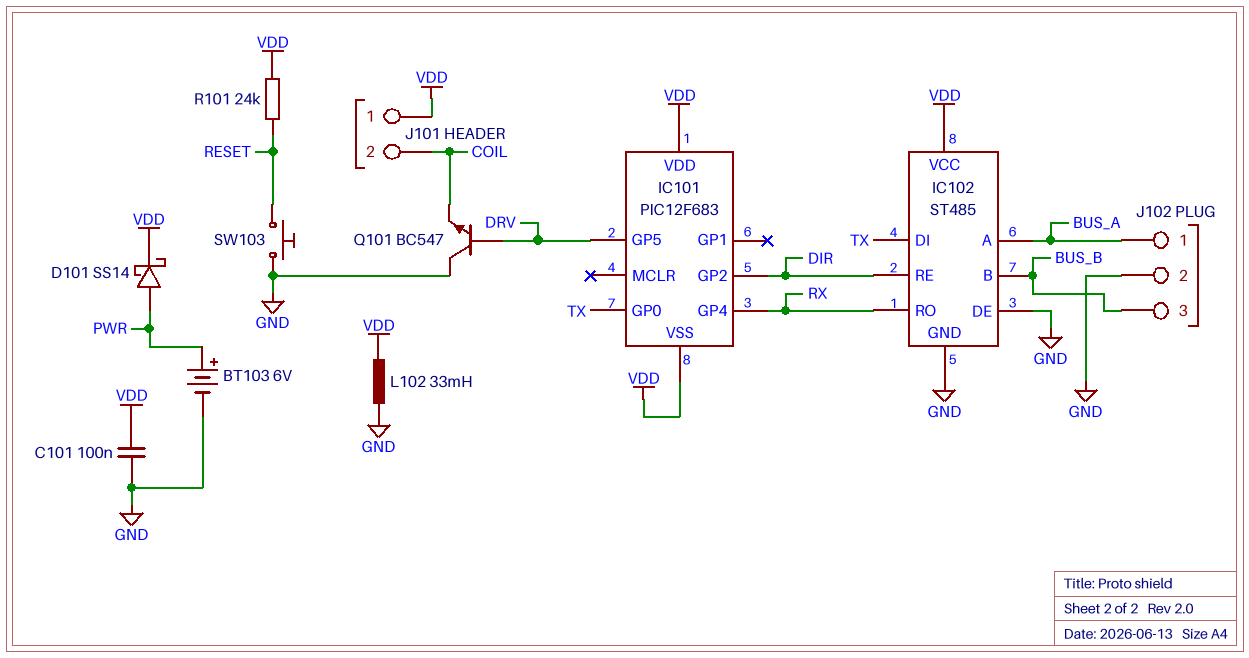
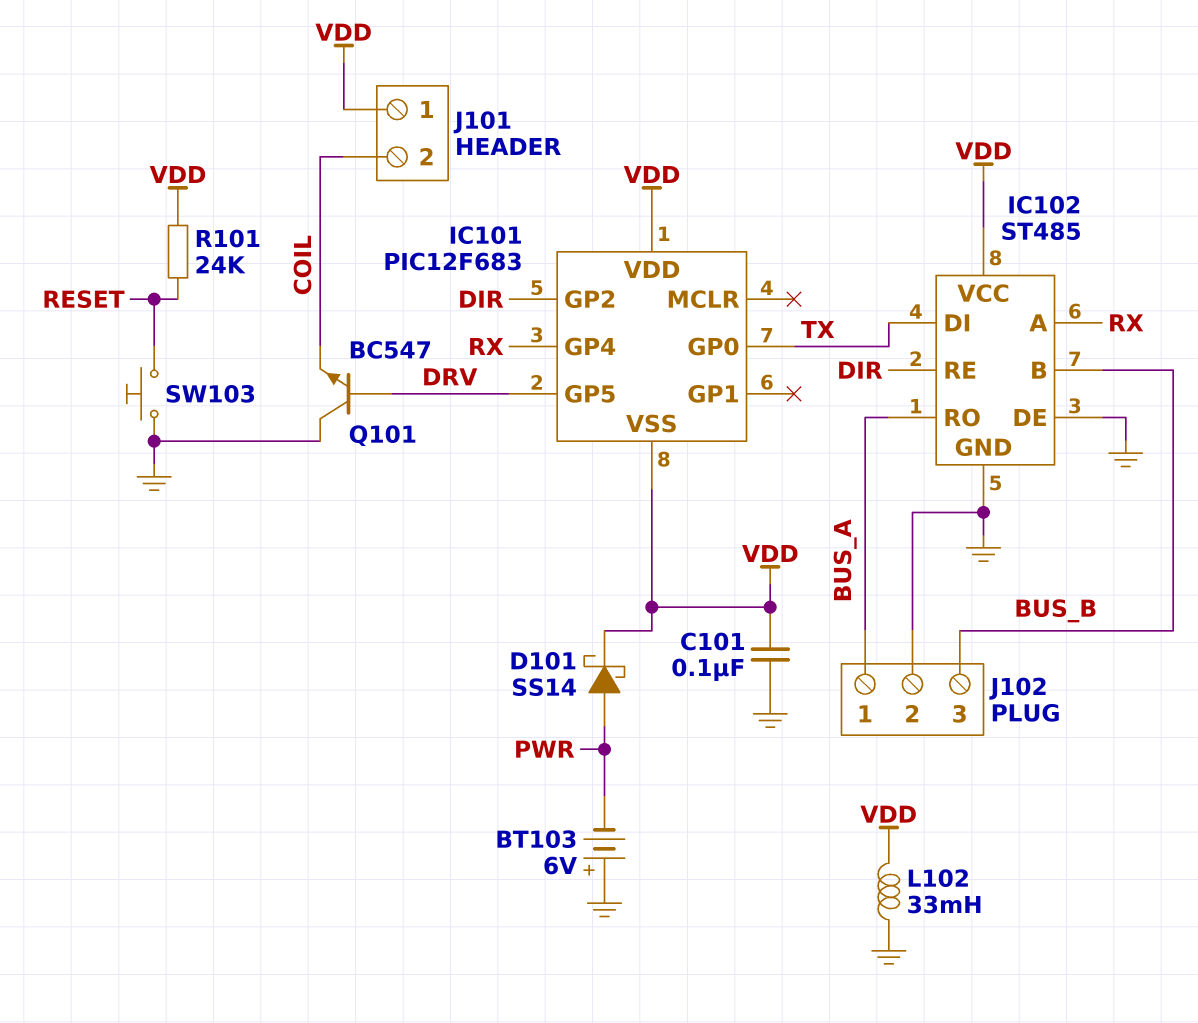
BT103: 6V (plus PWR, minus GND) -> 6V (plus GND, minus PWR)
IC102 pin A: BUS_A -> RX
IC102 pin RO: RX -> BUS_A

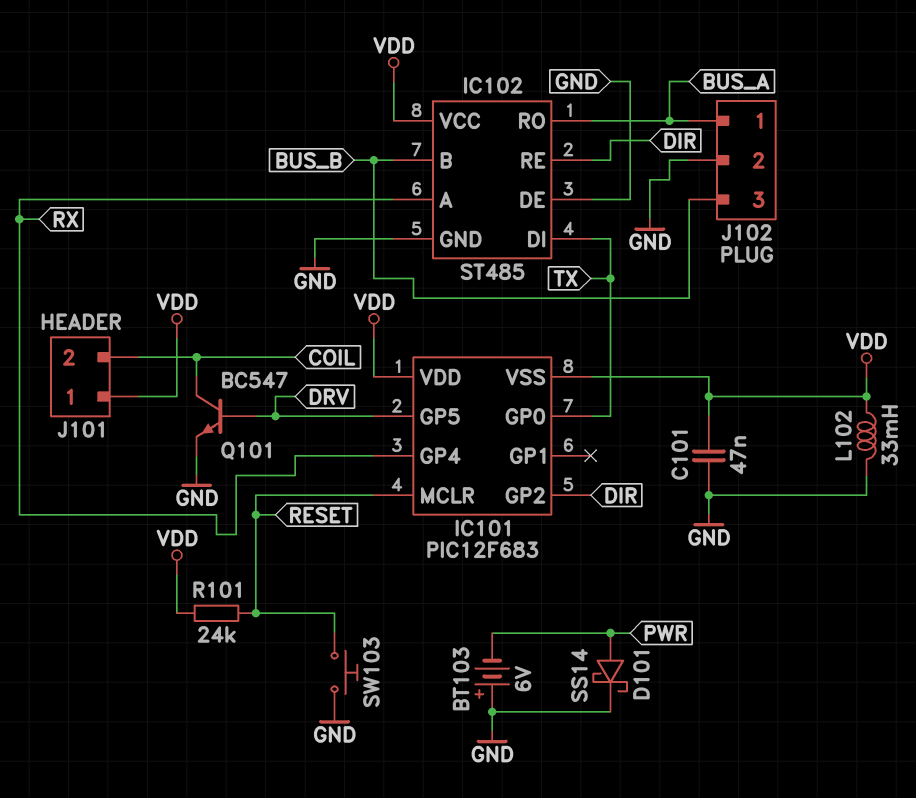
C101: 100nF (GND, VDD) -> 47nF (GND, VDD)
D101: schottky SS14 (A PWR, K VDD) -> schottky SS14 (A PWR, K GND)
IC101 pin MCLR: none -> RESET
Q101: NPN BC547 (B DRV, C GND, E COIL) -> NPN BC547 (B DRV, C COIL, E GND)

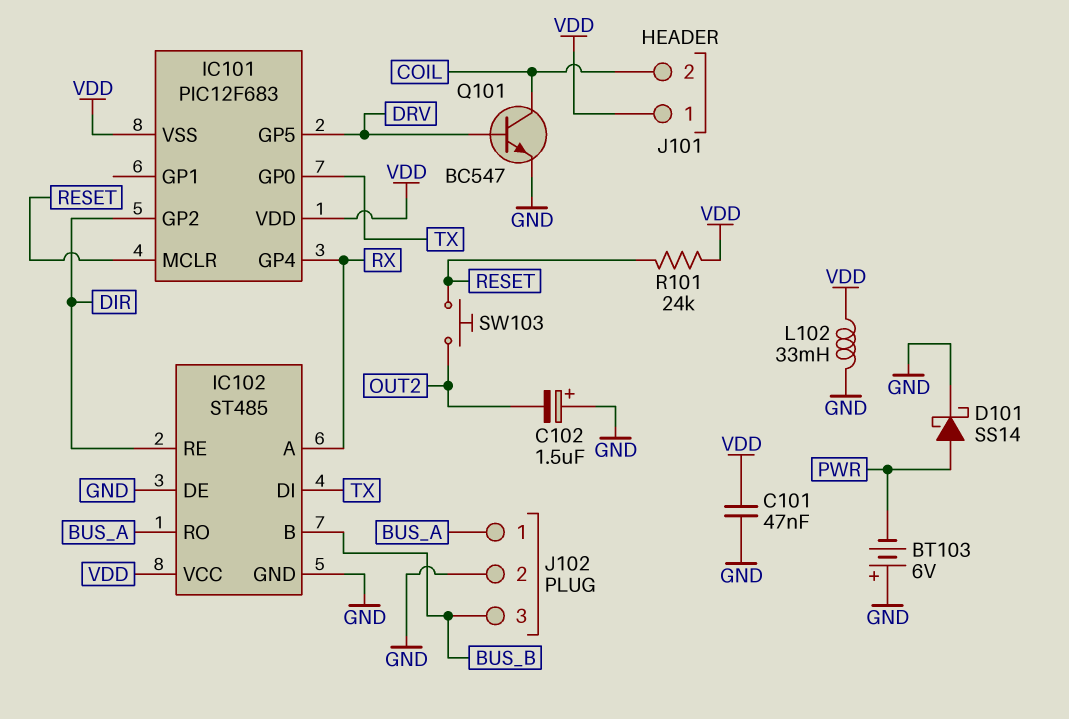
C102: none -> 1.5uF (plus GND, minus OUT2)
SW103: button (GND, RESET) -> button (OUT2, RESET)

